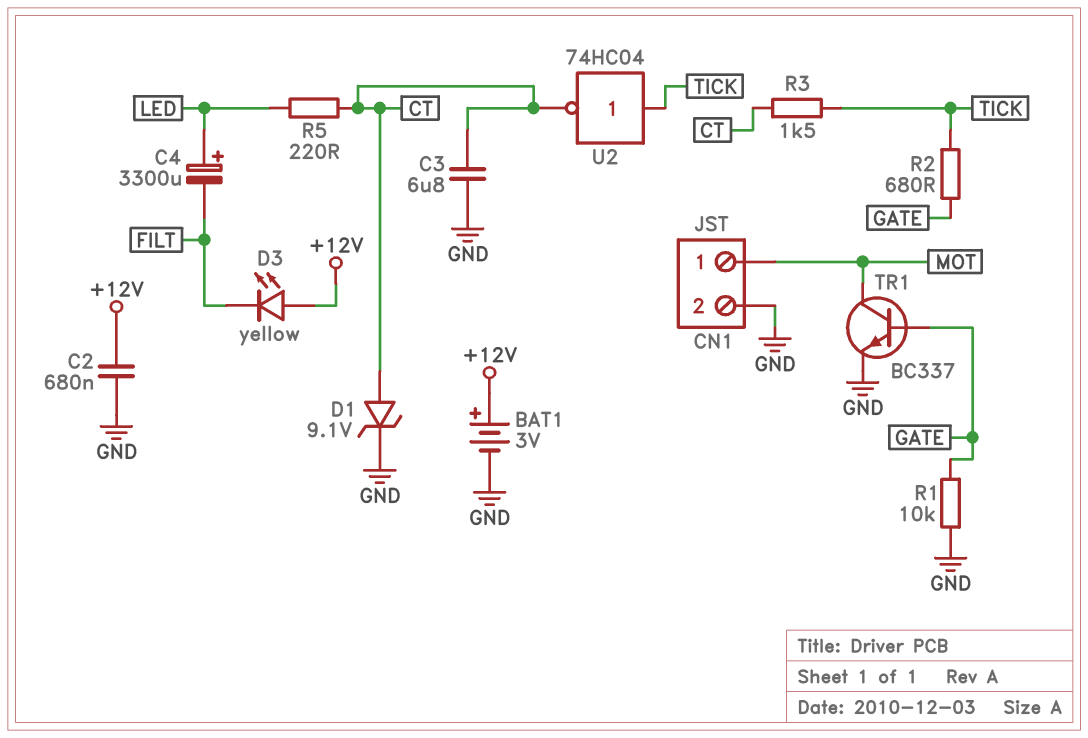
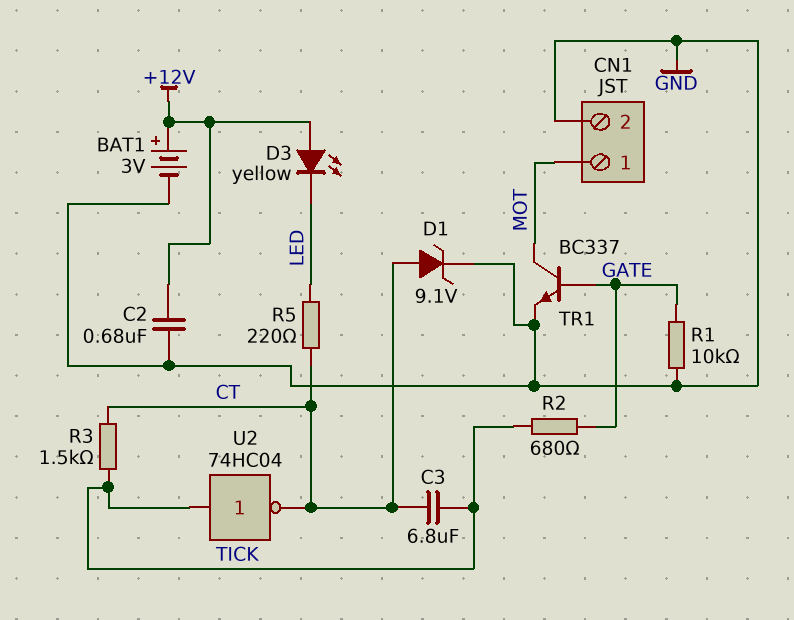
C3: 6.8uF (CT, GND) -> 6.8uF (CT, TICK)
C4: 3300uF (plus LED, minus FILT) -> none
D3: LED yellow (A +12V, K FILT) -> LED yellow (A +12V, K LED)

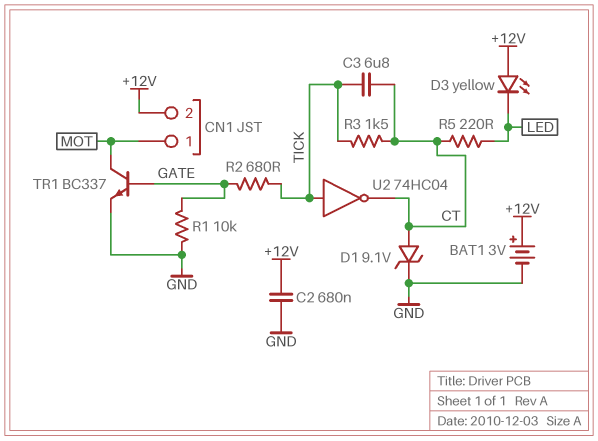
CN1 pin 2: GND -> +12V

